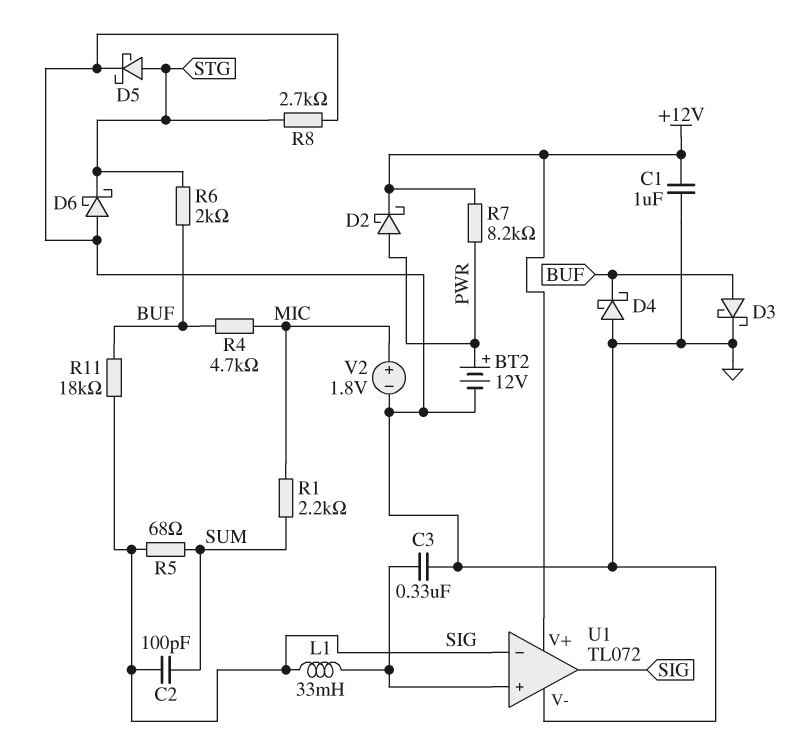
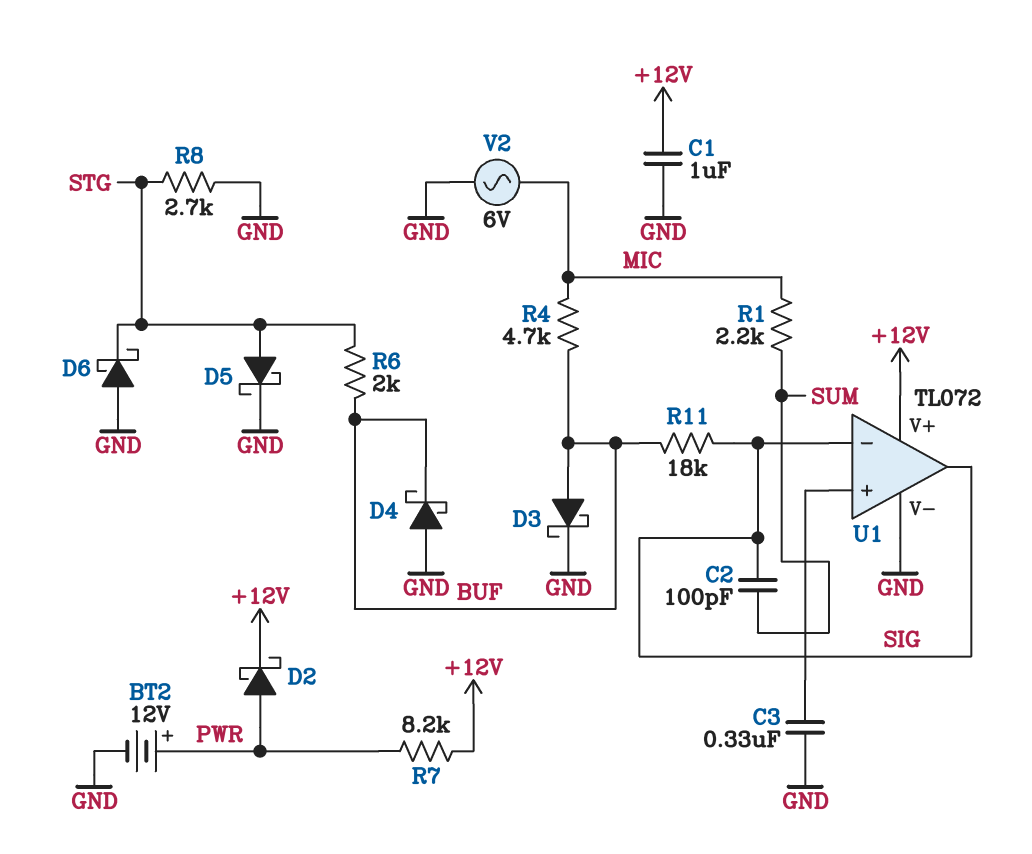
L1: 33mH (SIG, U1/in+) -> none
R5: 68 (SIG, SUM) -> none
V2: 1.8V (plus MIC, minus GND) -> AC 6V (GND, MIC)

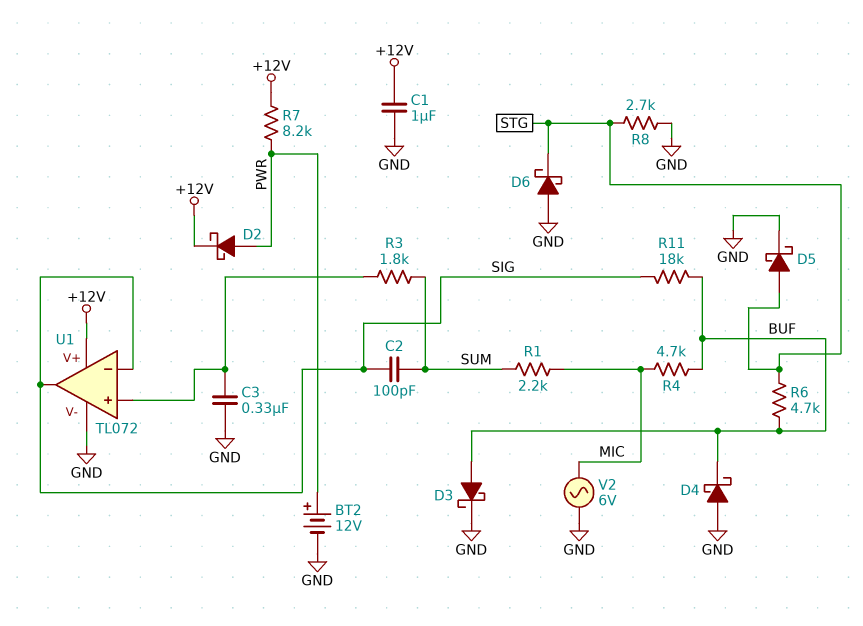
R3: none -> 1.8k (SUM, U1/in+)
R6: 2k (BUF, STG) -> 4.7k (BUF, STG)

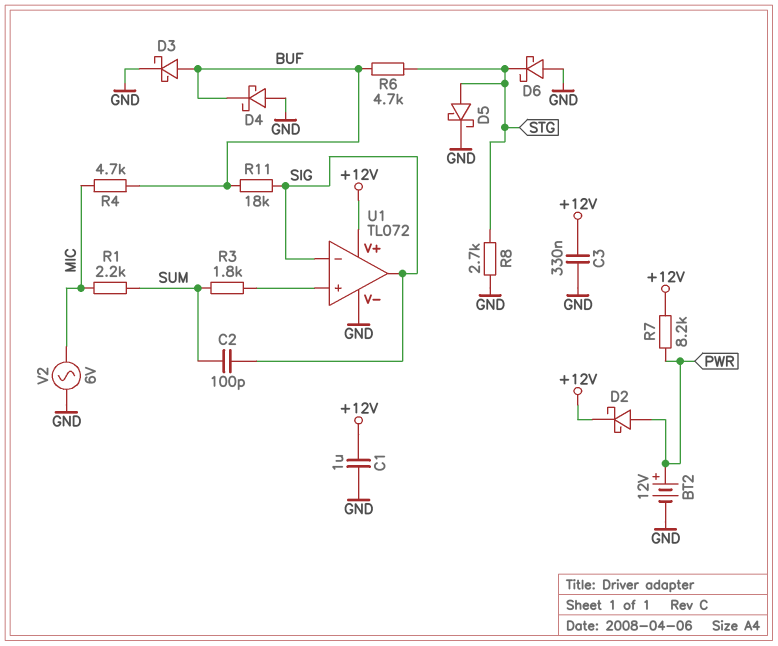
C3: 330nF (GND, U1/in+) -> 330nF (+12V, GND)

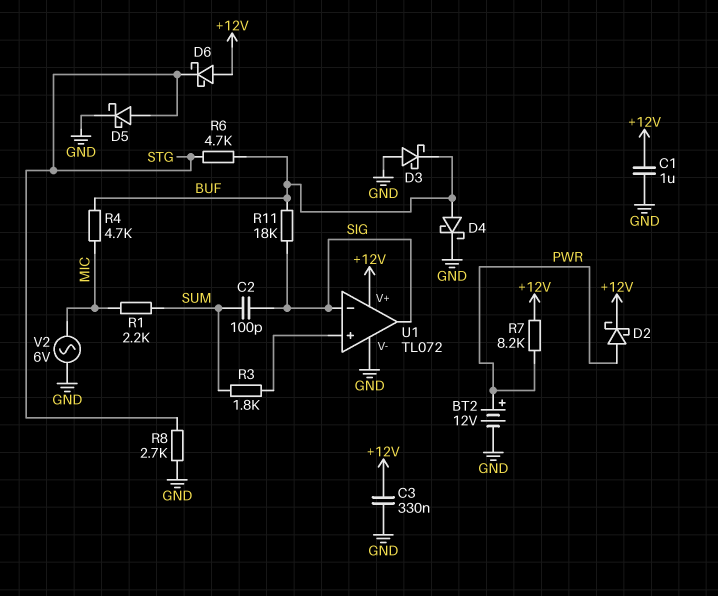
D3: schottky (A BUF, K GND) -> schottky (A GND, K BUF)
D4: schottky (A GND, K BUF) -> schottky (A BUF, K GND)
D6: schottky (A GND, K STG) -> schottky (A +12V, K STG)

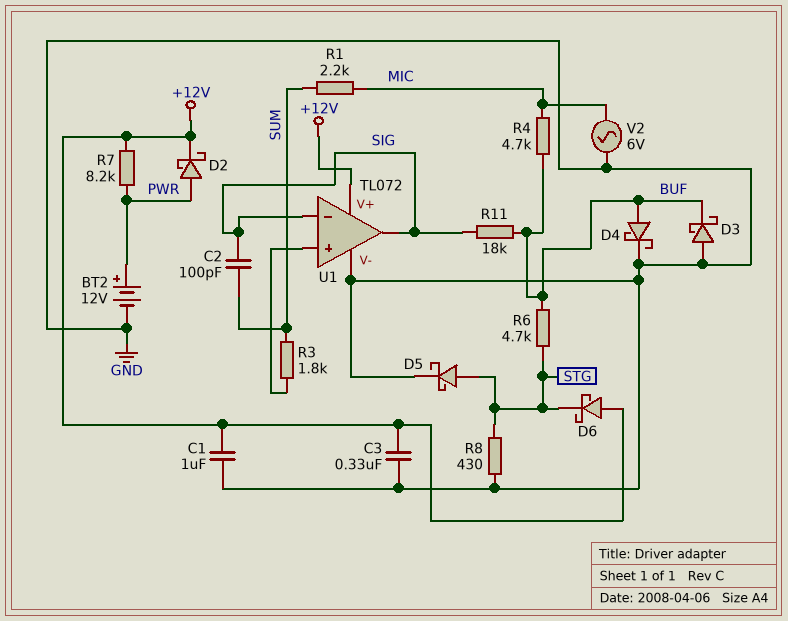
R8: 2.7k (GND, STG) -> 430 (GND, STG)

